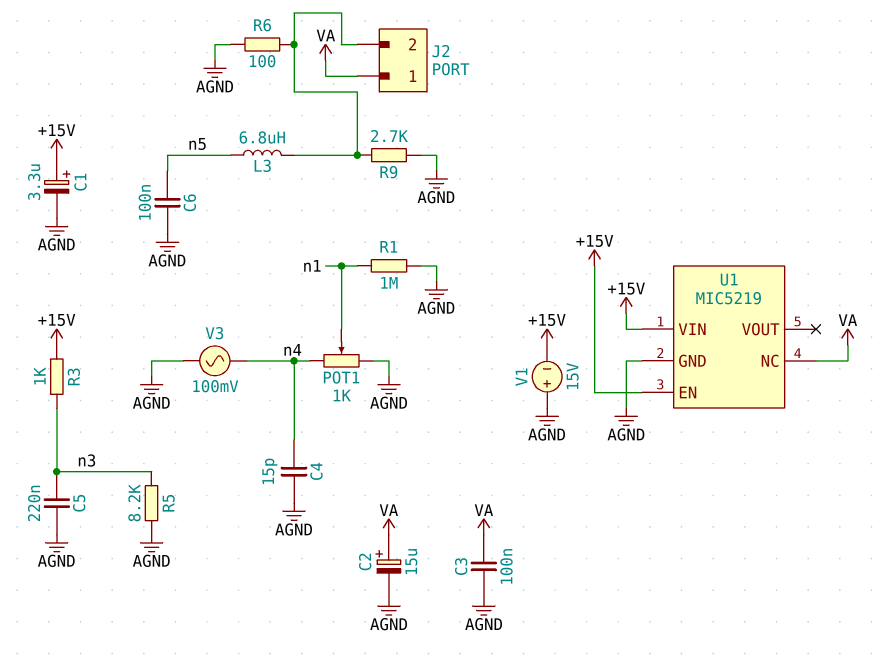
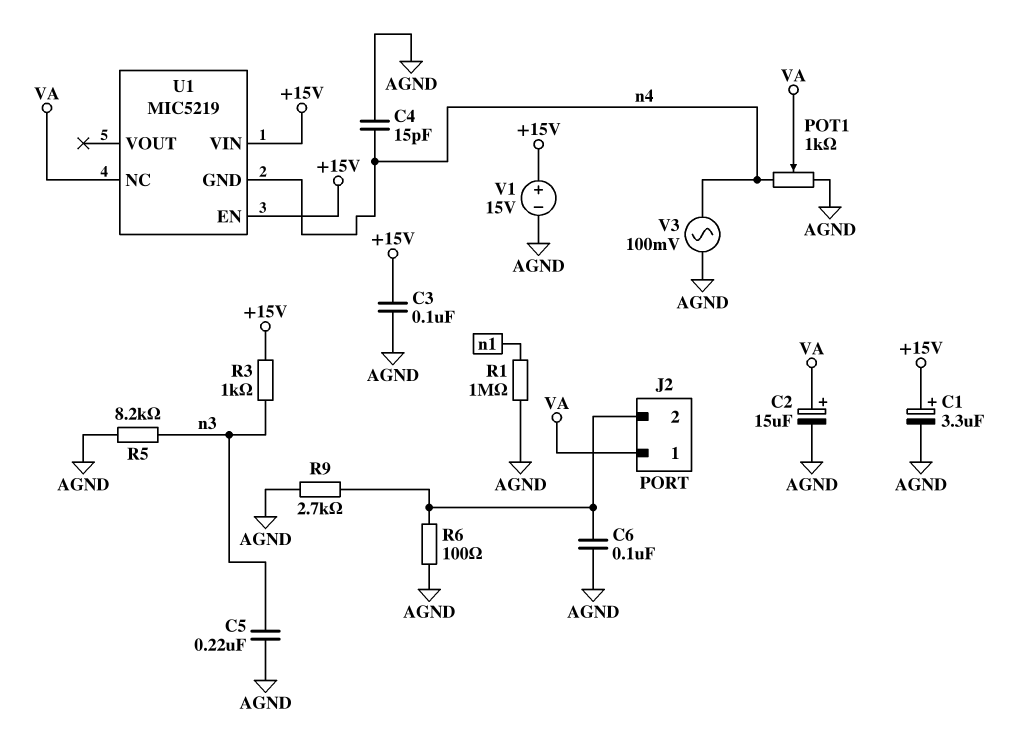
C3: 100nF (AGND, VA) -> 100nF (+15V, AGND)
C6: 100nF (AGND, n5) -> 100nF (AGND, J2/2)
L3: 6.8uH (J2/2, n5) -> none
POT1: 1k (AGND, n4, wiper n1) -> 1k (AGND, n4, wiper VA)
U1 pin GND: AGND -> n4
V1: 15V (plus AGND, minus +15V) -> 15V (plus +15V, minus AGND)

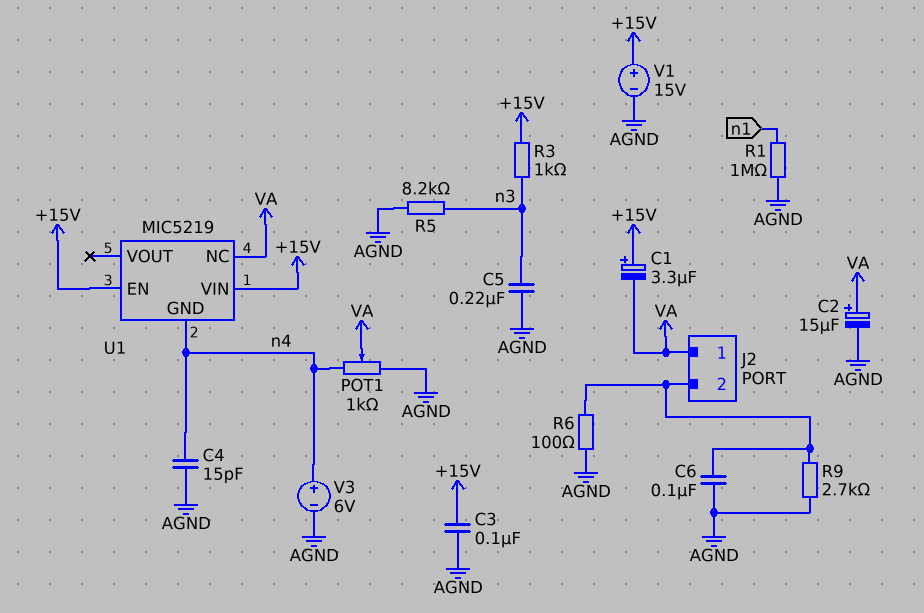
C1: 3.3uF (plus +15V, minus AGND) -> 3.3uF (plus +15V, minus VA)
V3: AC 100mV (AGND, n4) -> 6V (plus n4, minus AGND)

